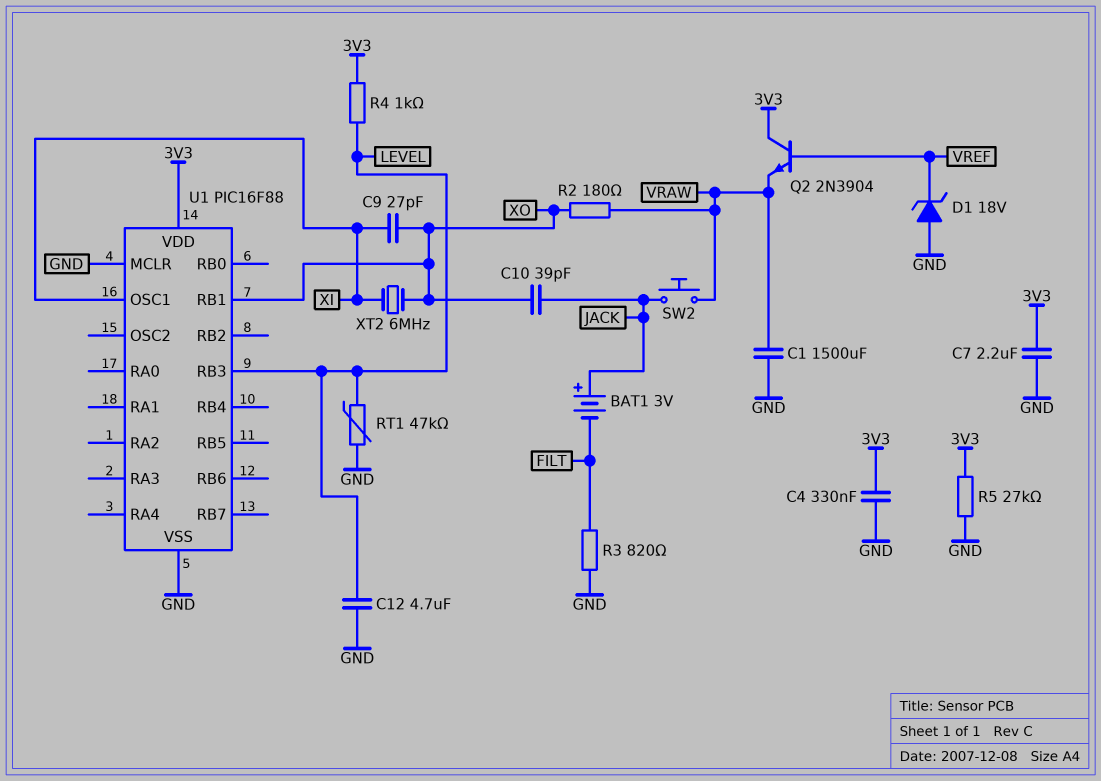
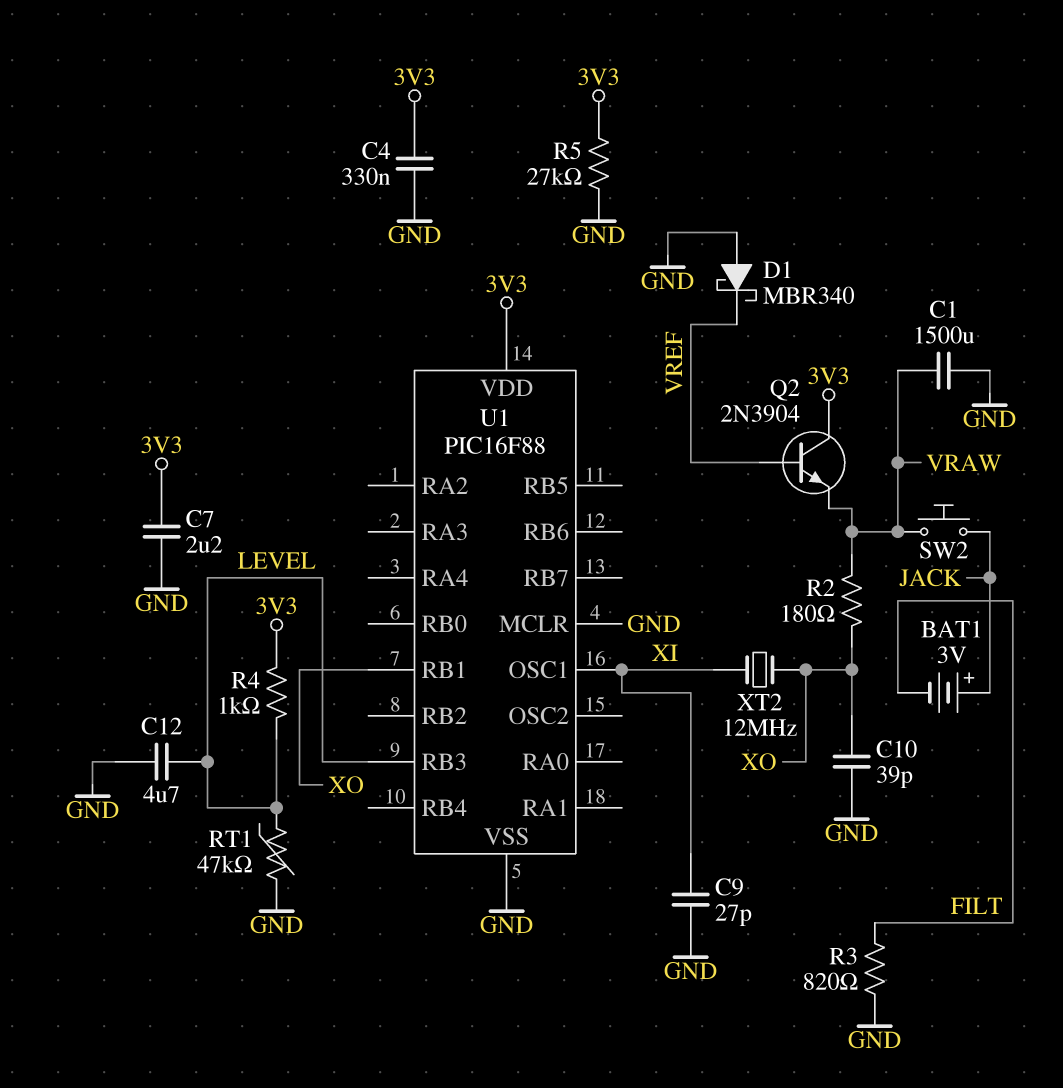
C9: 27pF (XI, XO) -> 27pF (GND, XI)
C10: 39pF (JACK, XO) -> 39pF (GND, XO)
D1: zener 18V (A GND, K VREF) -> schottky MBR340 (A GND, K VREF)
XT2: 6MHz (XI, XO) -> 12MHz (XI, XO)

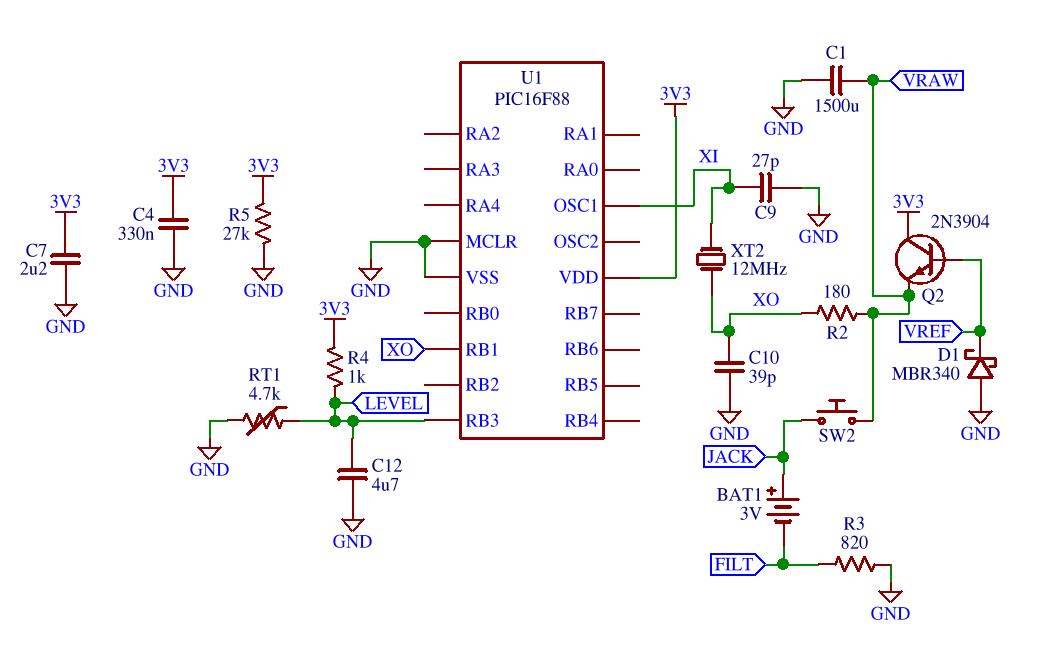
RT1: 47k (GND, LEVEL) -> 4.7k (GND, LEVEL)

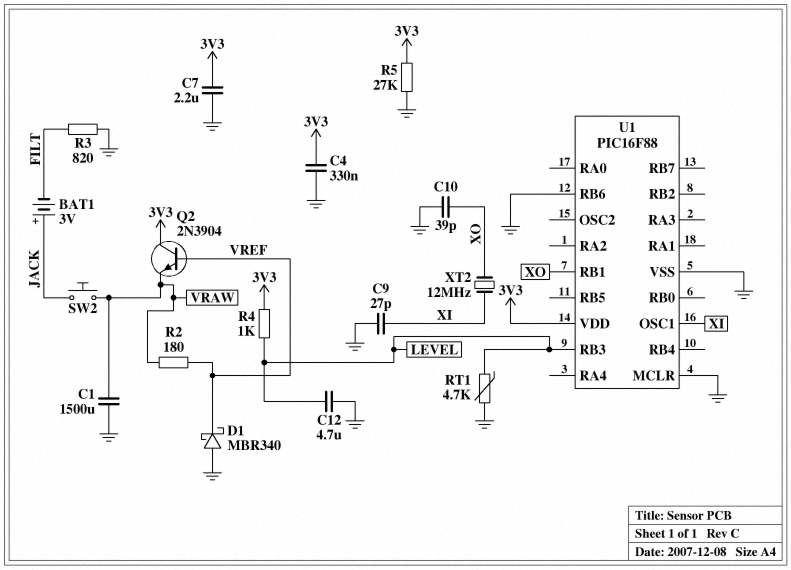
R2: 180 (VRAW, XO) -> 180 (VRAW, VREF)
U1 pin RB6: none -> GND

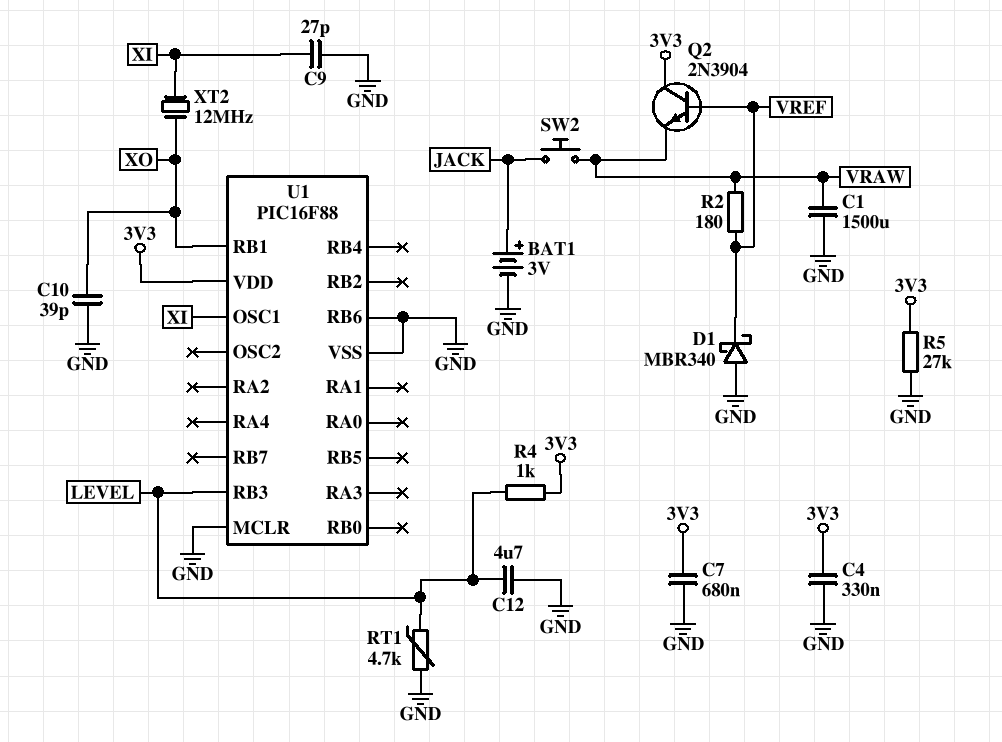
BAT1: 3V (plus JACK, minus FILT) -> 3V (plus JACK, minus GND)
C7: 2.2uF (3V3, GND) -> 680nF (3V3, GND)
R3: 820 (FILT, GND) -> none

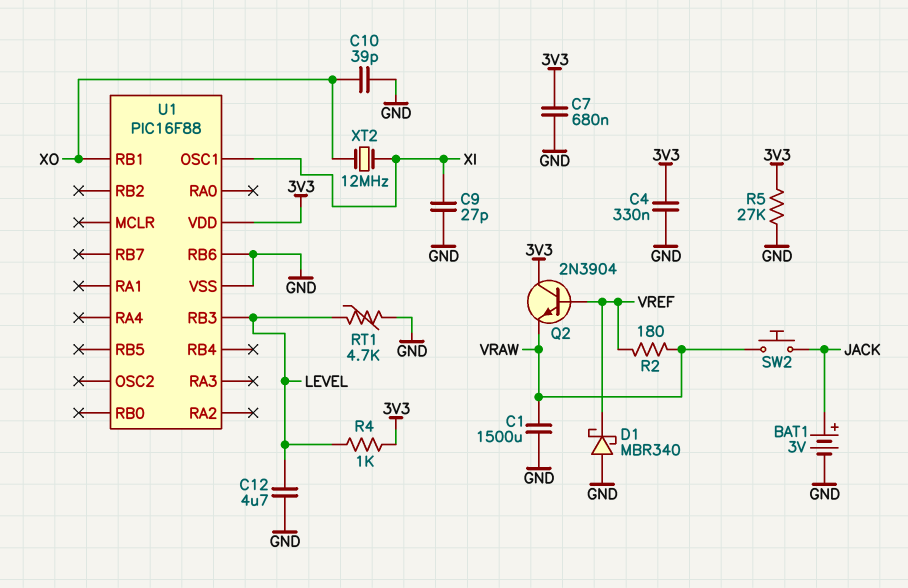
U1 pin MCLR: GND -> none

